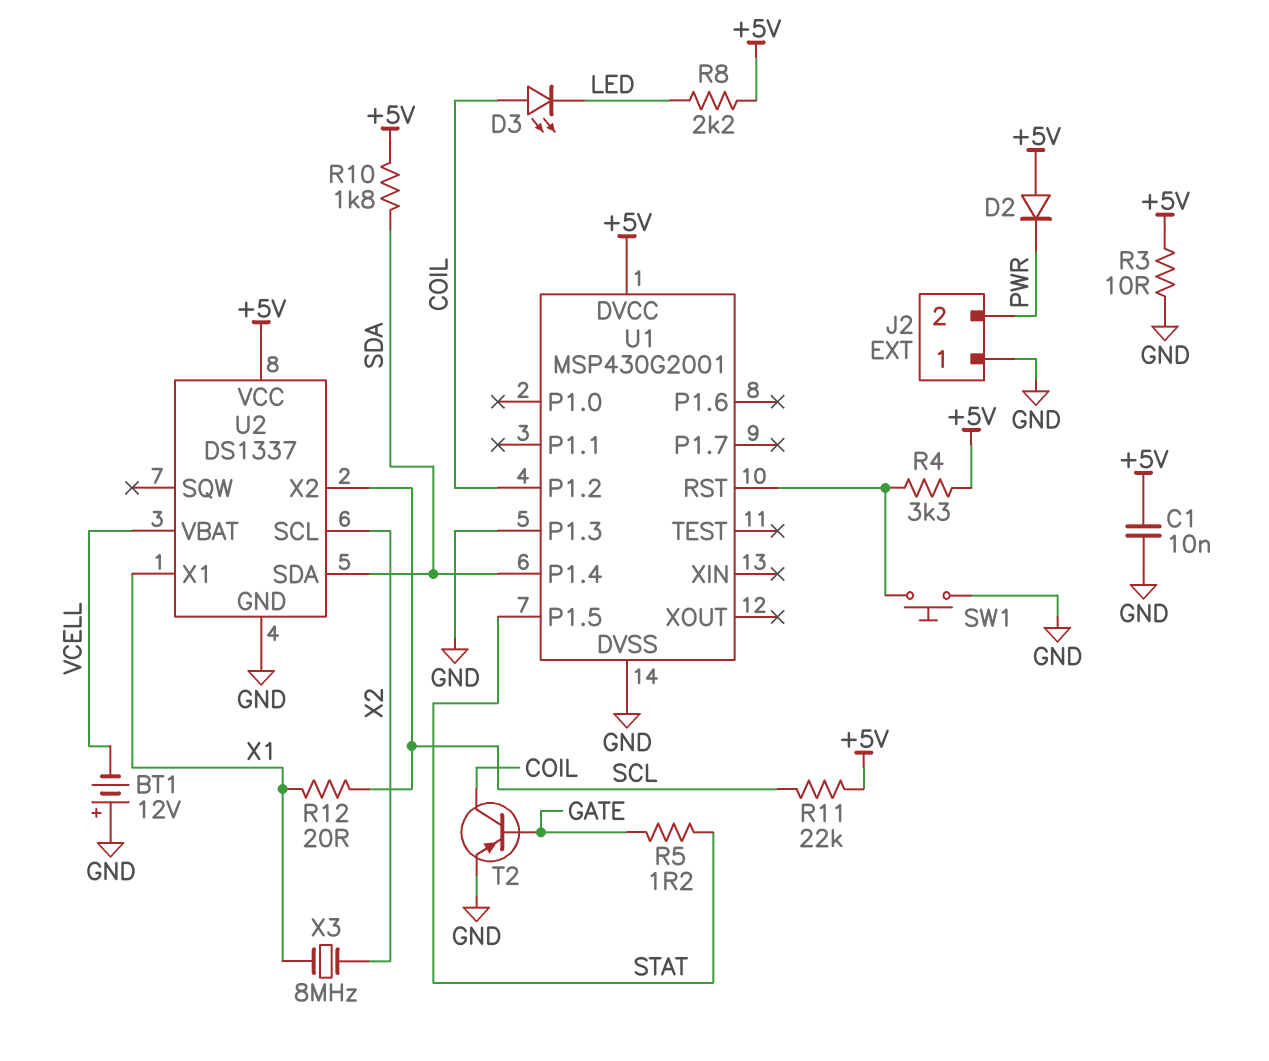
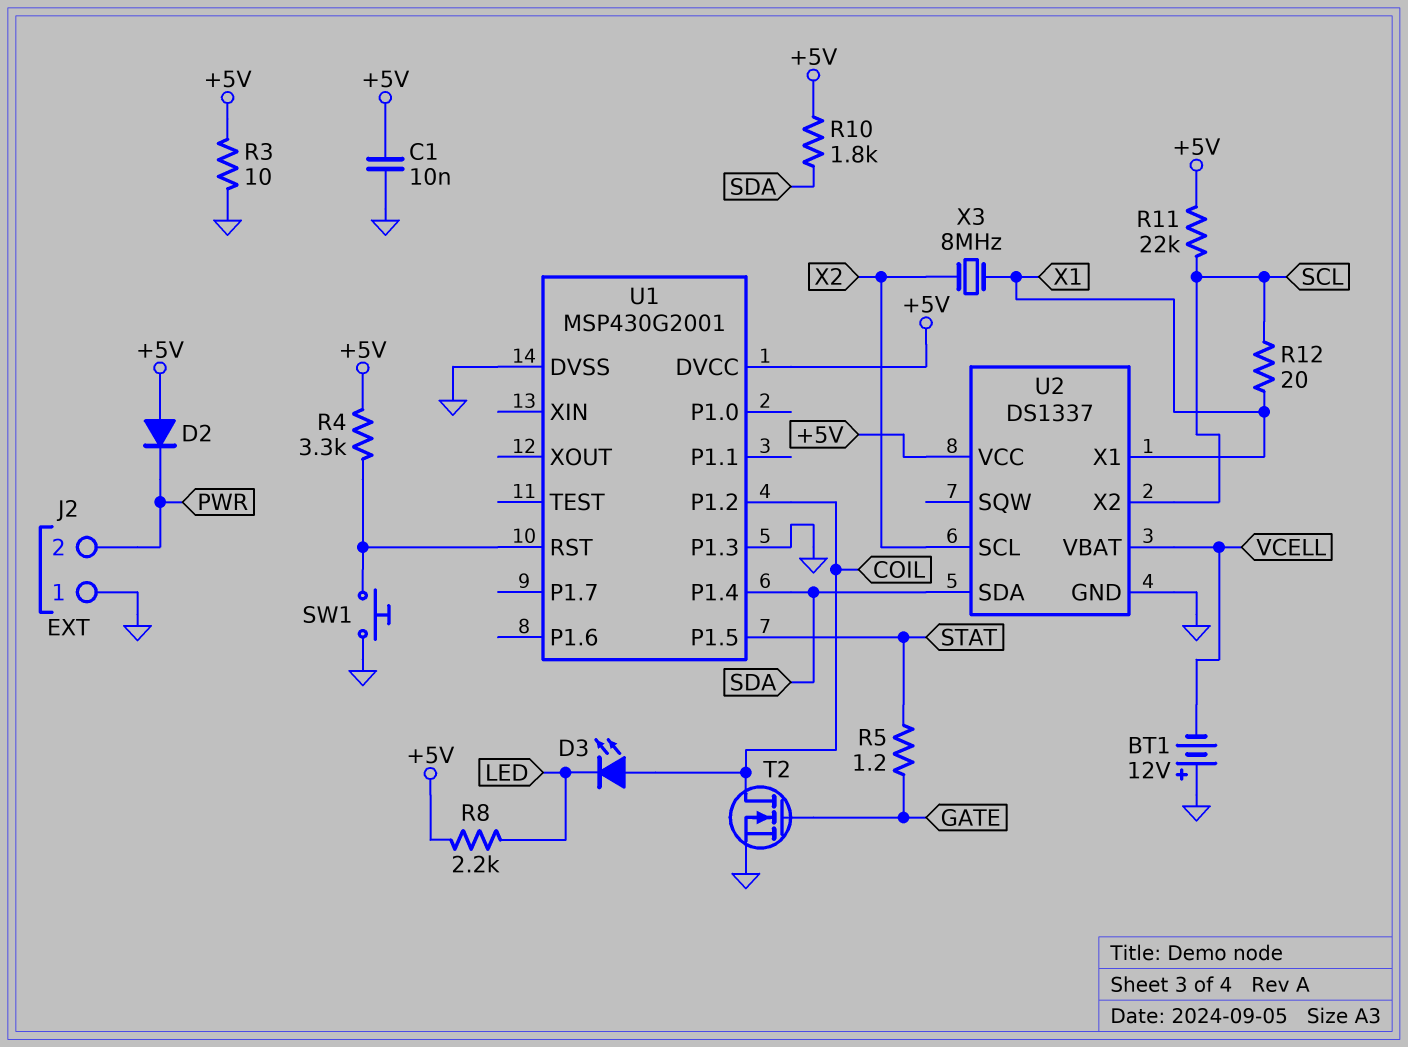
T2: PNP (B GATE, C COIL, E GND) -> NMOS (G GATE, D COIL, S GND)

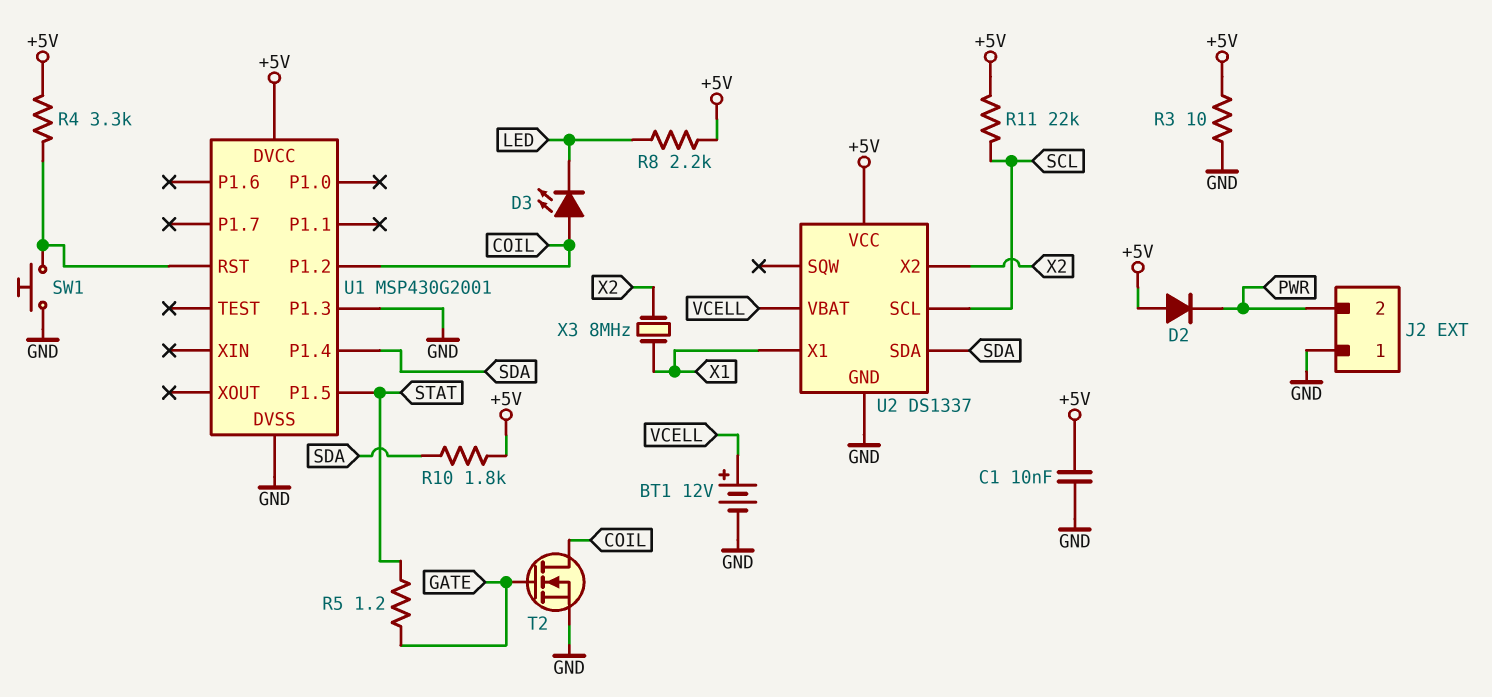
BT1: 12V (plus GND, minus VCELL) -> 12V (plus VCELL, minus GND)
R12: 20 (SCL, X1) -> none
U2 pin SCL: X2 -> SCL
U2 pin X2: SCL -> X2

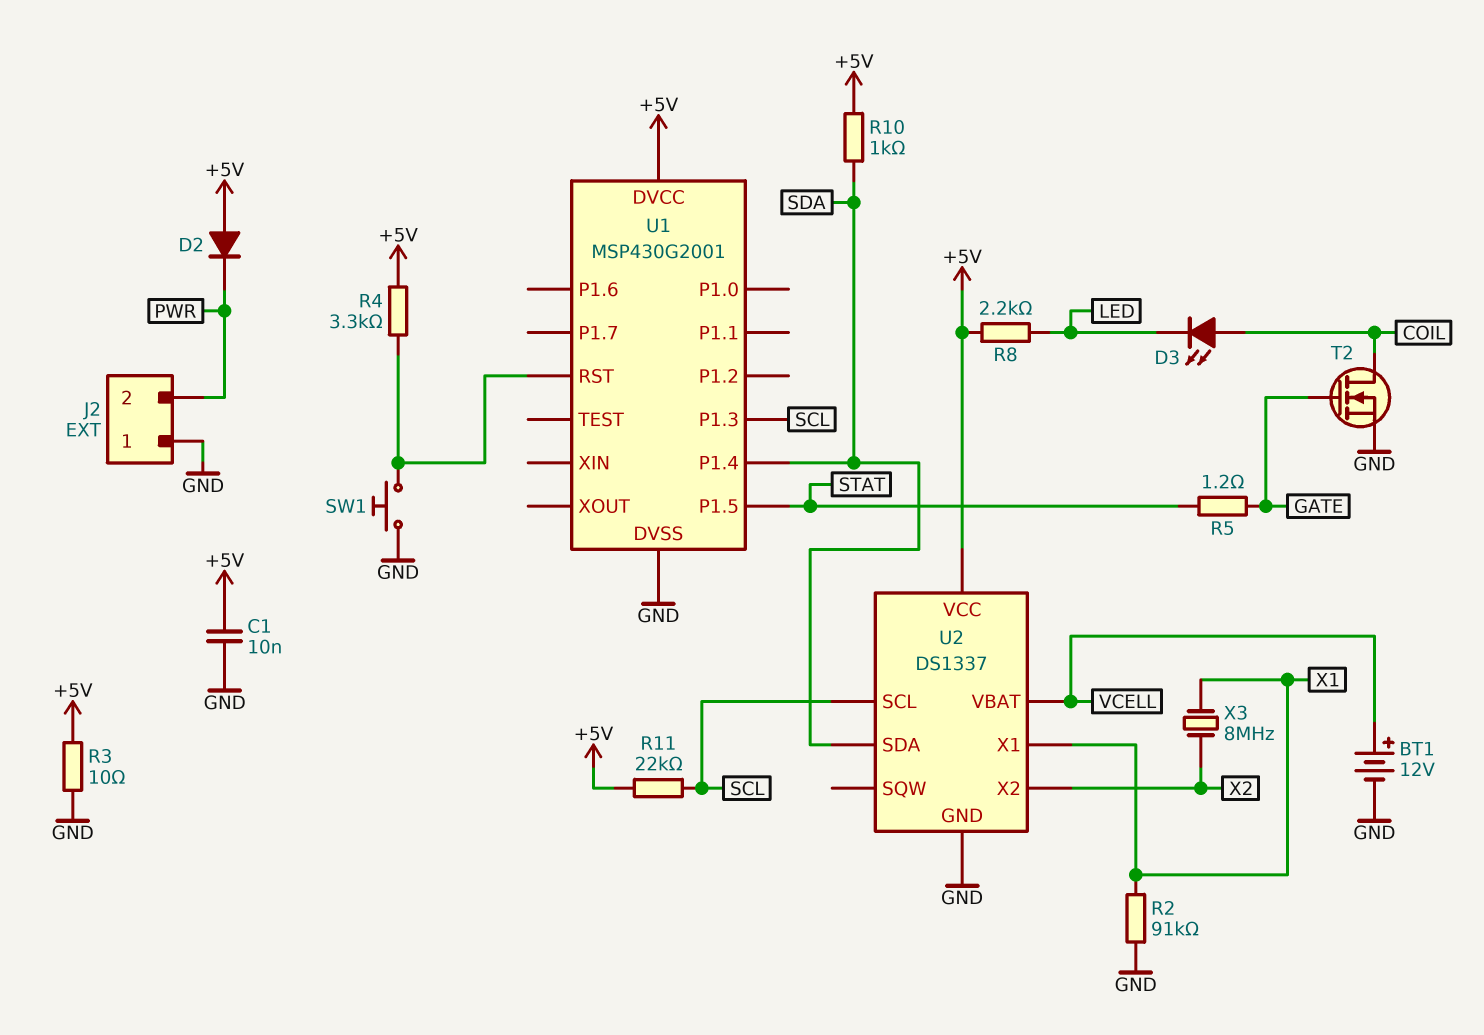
R2: none -> 91k (GND, X1)
R10: 1.8k (+5V, SDA) -> 1k (+5V, SDA)
U1 pin P1.2: COIL -> none
U1 pin P1.3: GND -> SCL

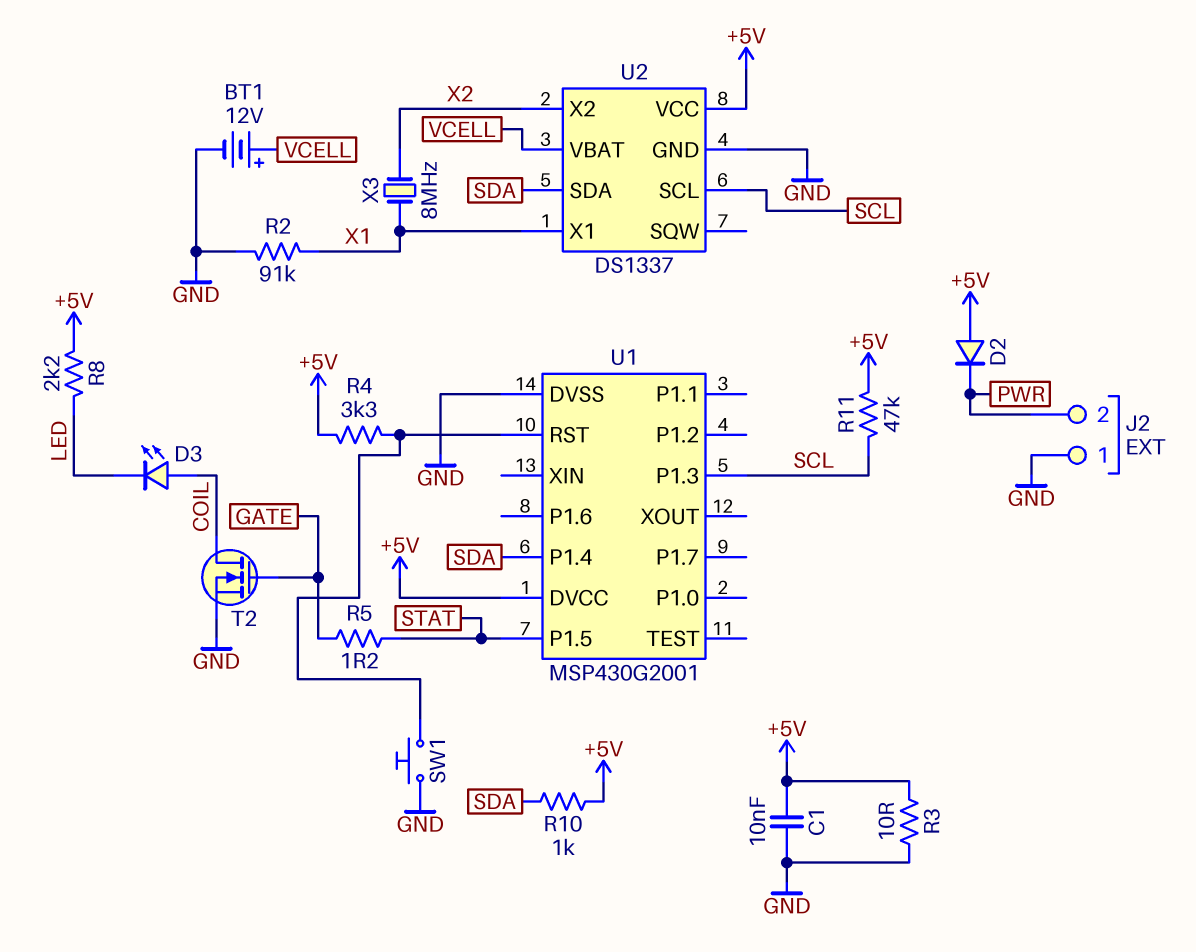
R11: 22k (+5V, SCL) -> 47k (+5V, SCL)

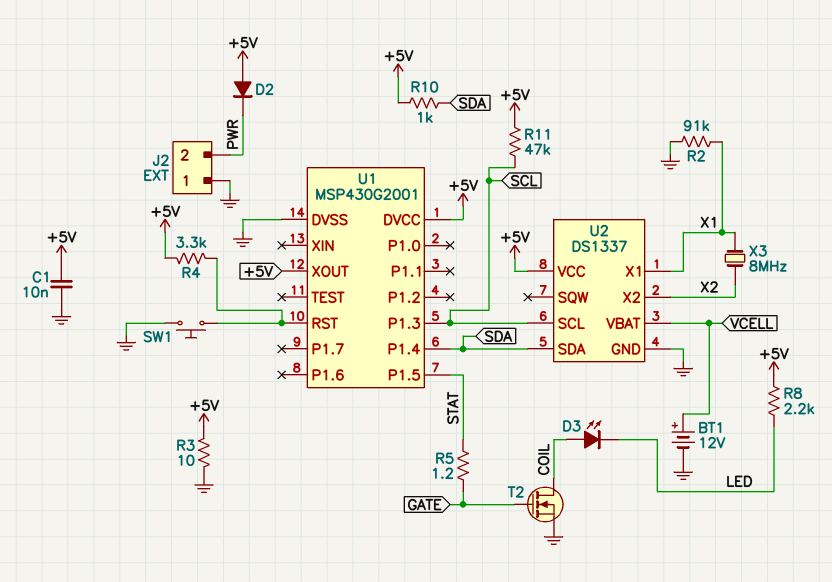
U1 pin XOUT: none -> +5V

